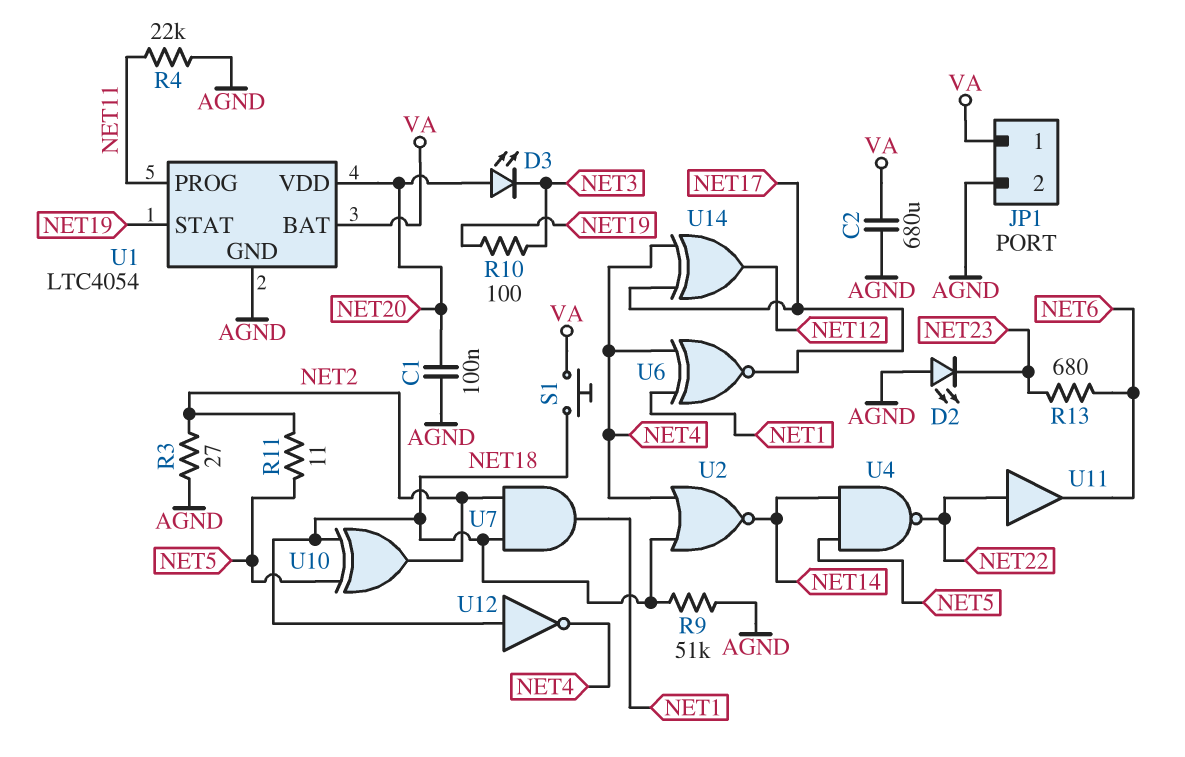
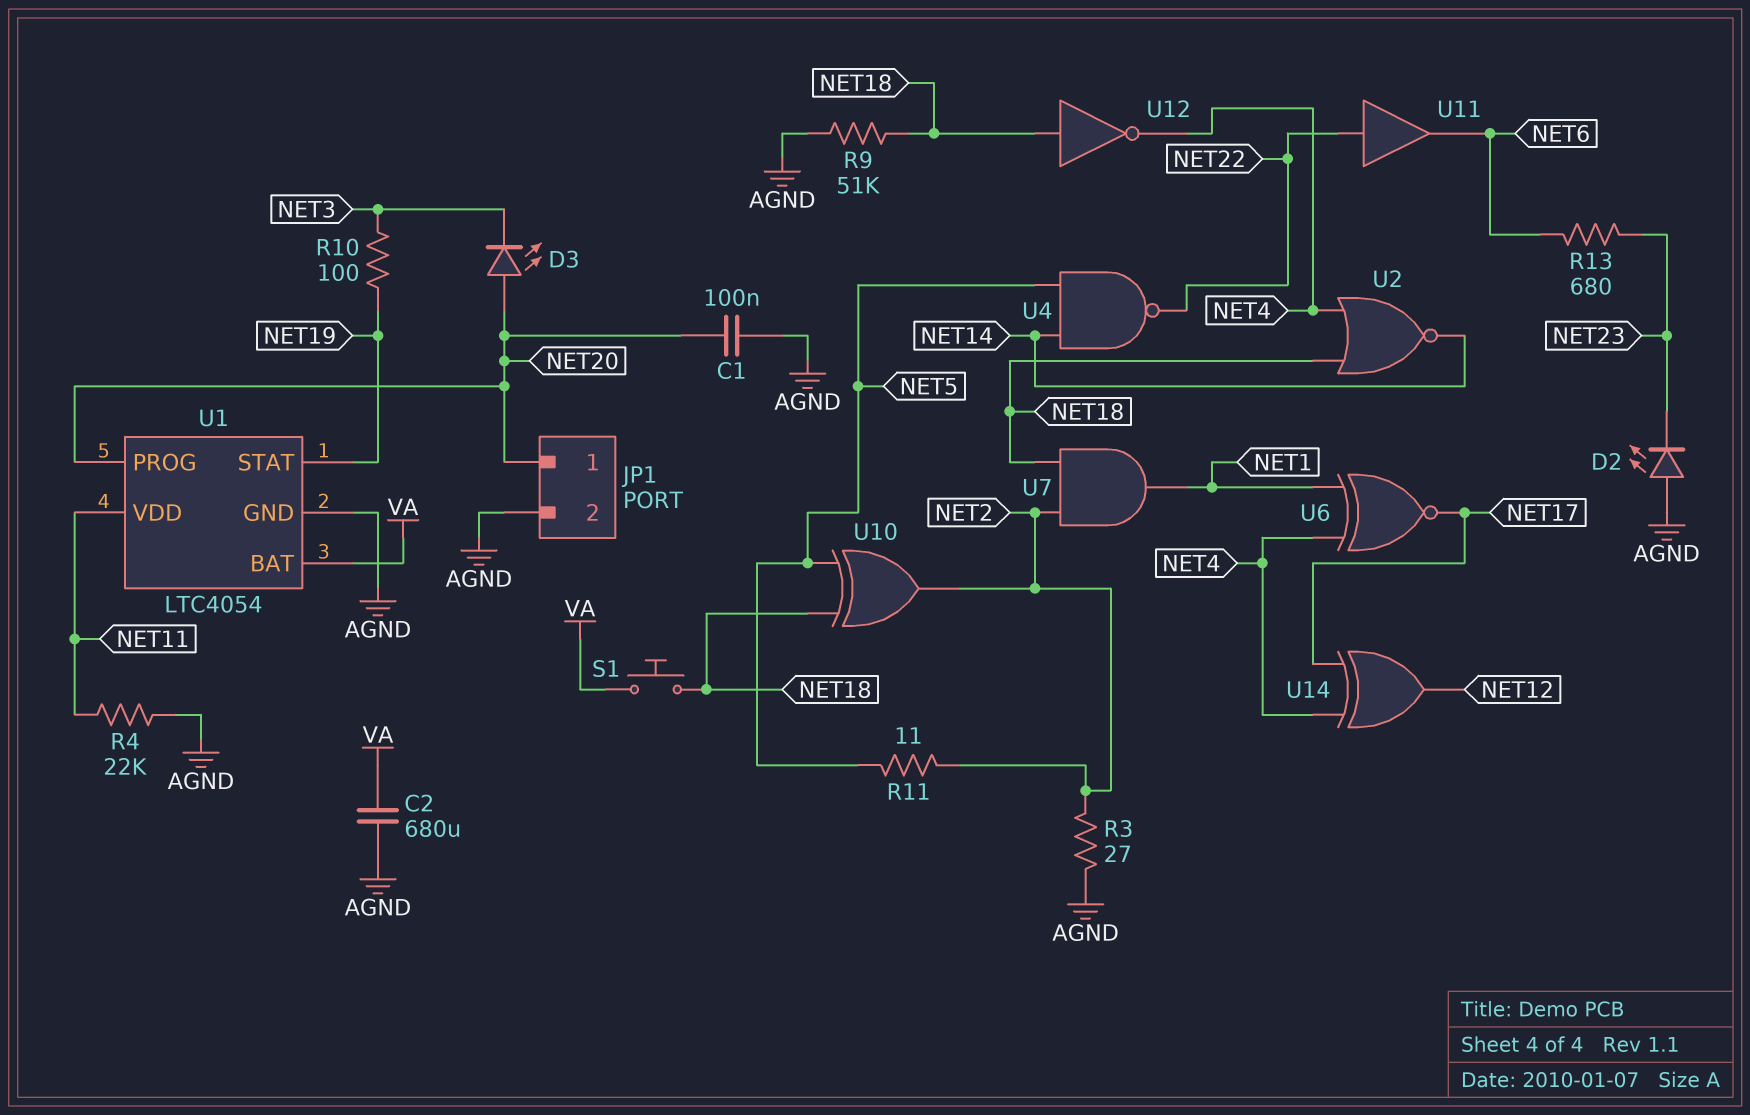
JP1 pin 1: VA -> NET20
U1 pin PROG: NET11 -> NET20
U1 pin VDD: NET20 -> NET11

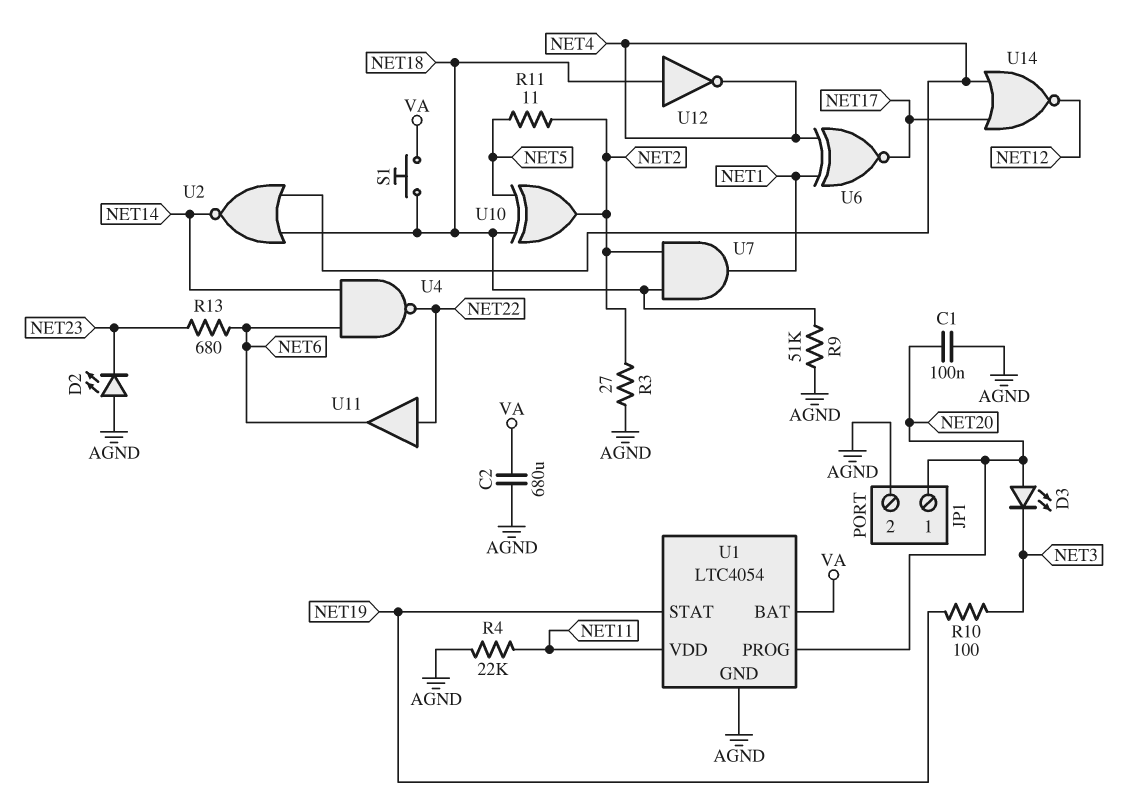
U4: NAND (in NET5, in NET14, out NET22) -> NAND (in NET6, in NET14, out NET22)
U14: XOR (in NET4, in NET17, out NET12) -> NOR (in NET4, in NET17, out NET12)

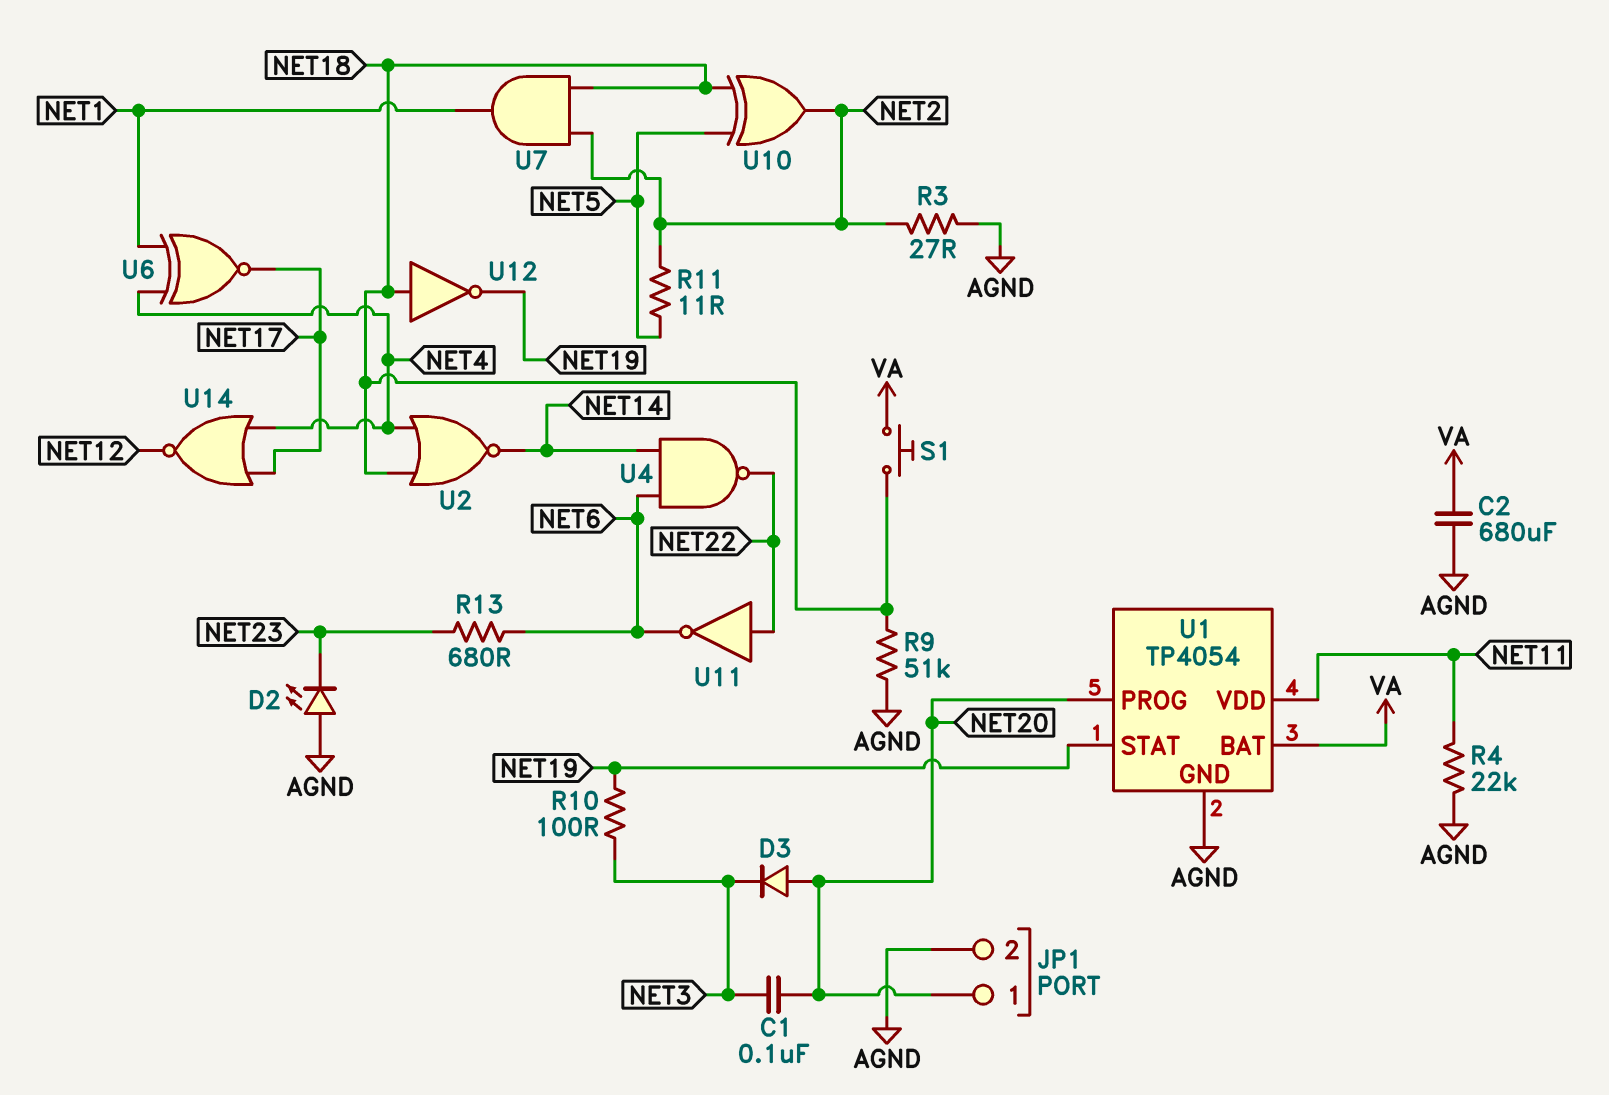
C1: 100nF (AGND, NET20) -> 100nF (NET3, NET20)
D3: LED (A NET20, K NET3) -> diode (A NET20, K NET3)
U1: LTC4054 -> TP4054
U11: buffer (in NET22, out NET6) -> NOT (in NET22, out NET6)
U12: NOT (in NET18, out NET4) -> NOT (in NET18, out NET19)

